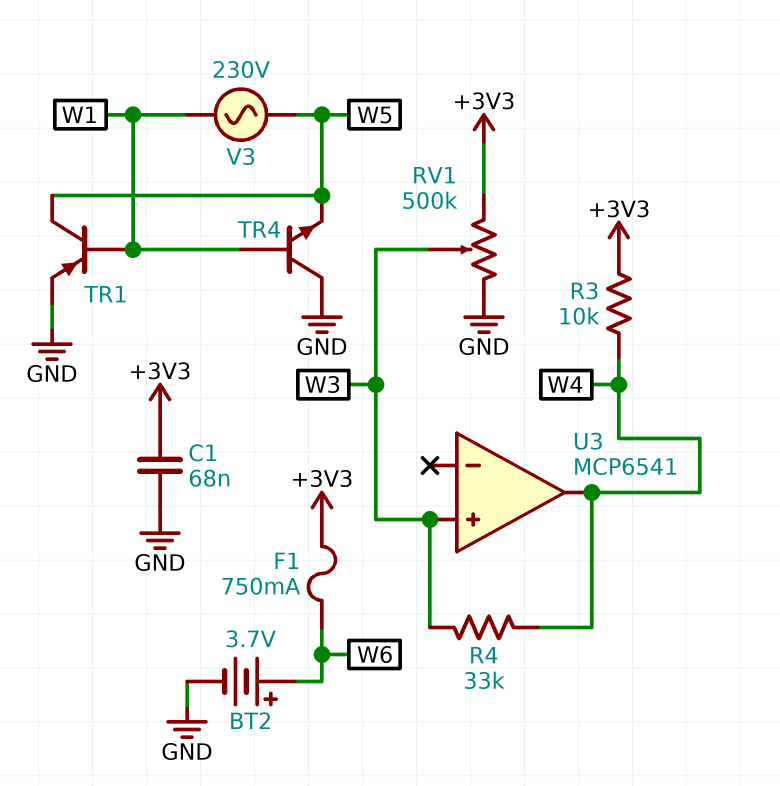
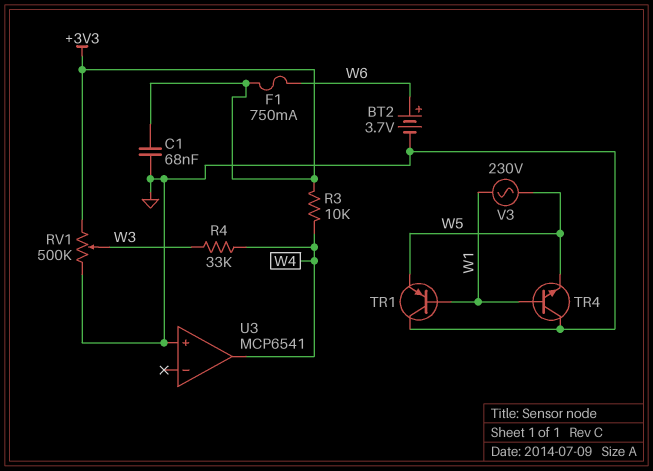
TR1: PNP (B W1, C W5, E GND) -> PNP (B W1, C GND, E W5)
U3 pin in+: W3 -> GND

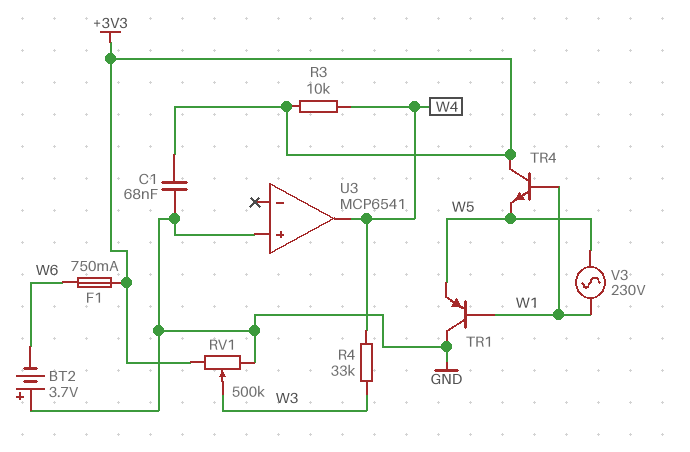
BT2: 3.7V (plus W6, minus GND) -> 3.7V (plus GND, minus W6)
TR4: NPN (B W1, C GND, E W5) -> NPN (B W1, C +3V3, E W5)

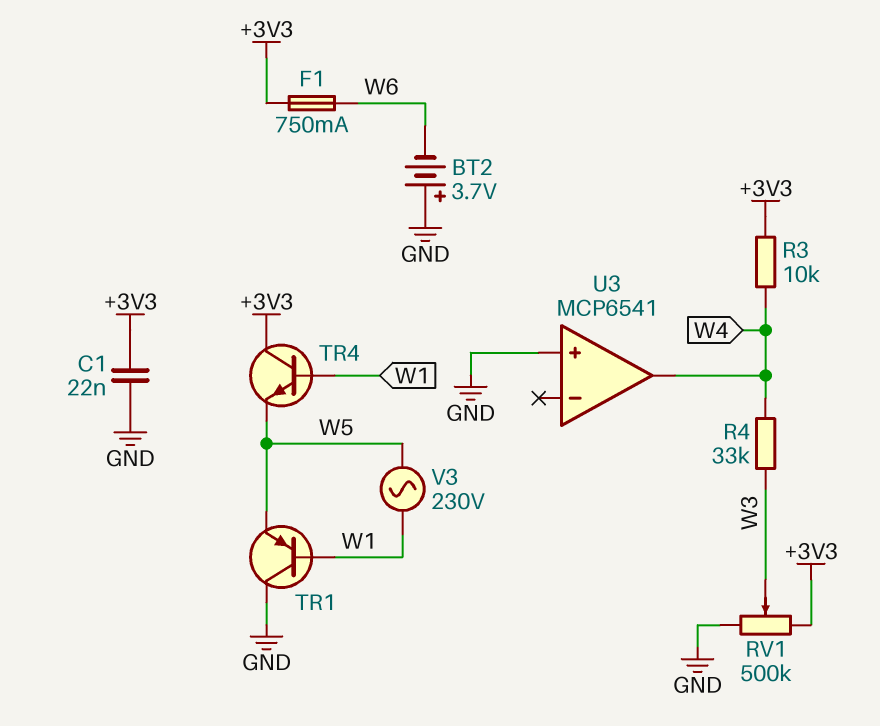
C1: 68nF (+3V3, GND) -> 22nF (+3V3, GND)

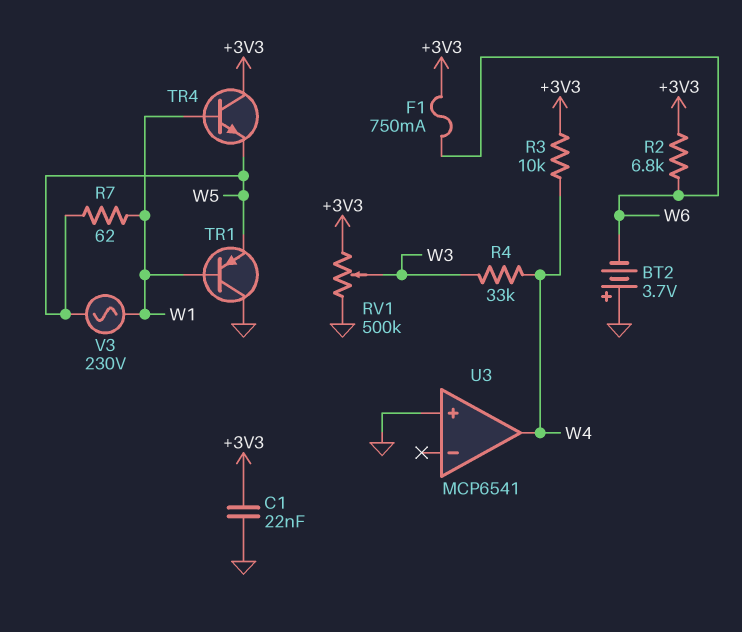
R2: none -> 6.8k (+3V3, W6)
R7: none -> 62 (W1, W5)

